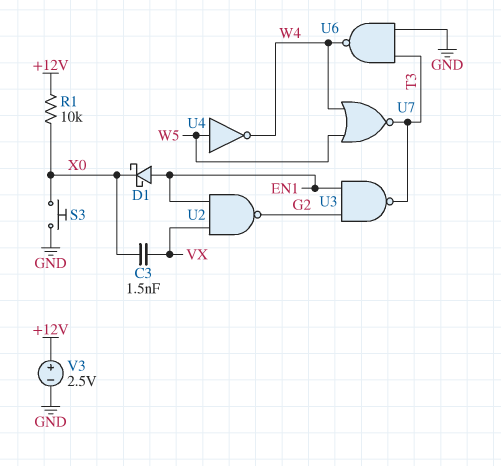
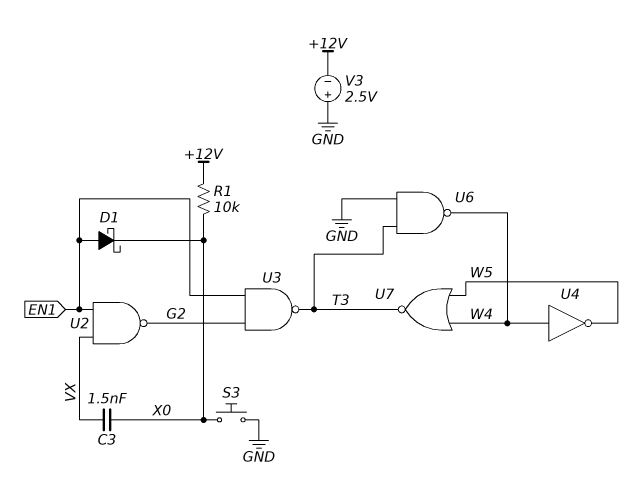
U4: NOT (in W5, out W4) -> NOT (in W4, out W5)
V3: 2.5V (plus +12V, minus GND) -> 2.5V (plus GND, minus +12V)

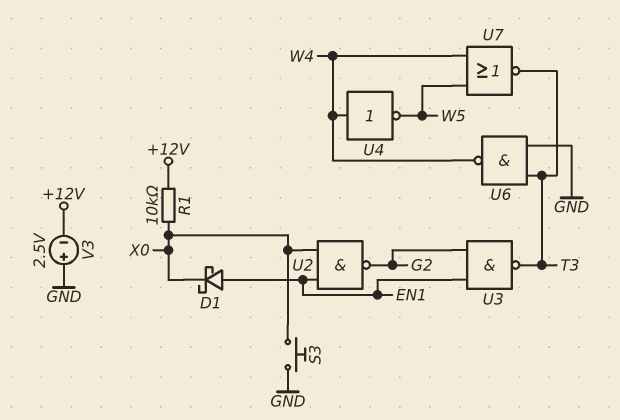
C3: 1.5nF (VX, X0) -> none
U2: NAND (in EN1, in VX, out G2) -> NAND (in EN1, in X0, out G2)

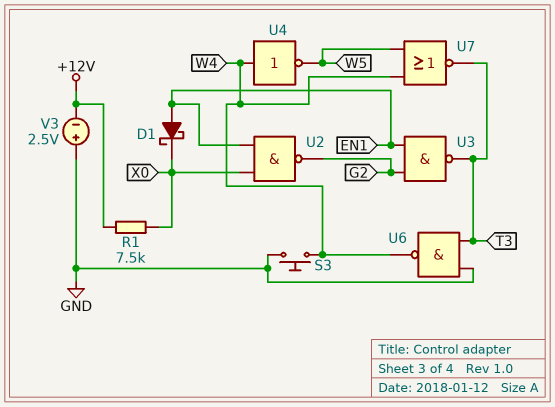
R1: 10k (+12V, X0) -> 7.5k (+12V, X0)
S3: button (GND, X0) -> button (GND, W4)

